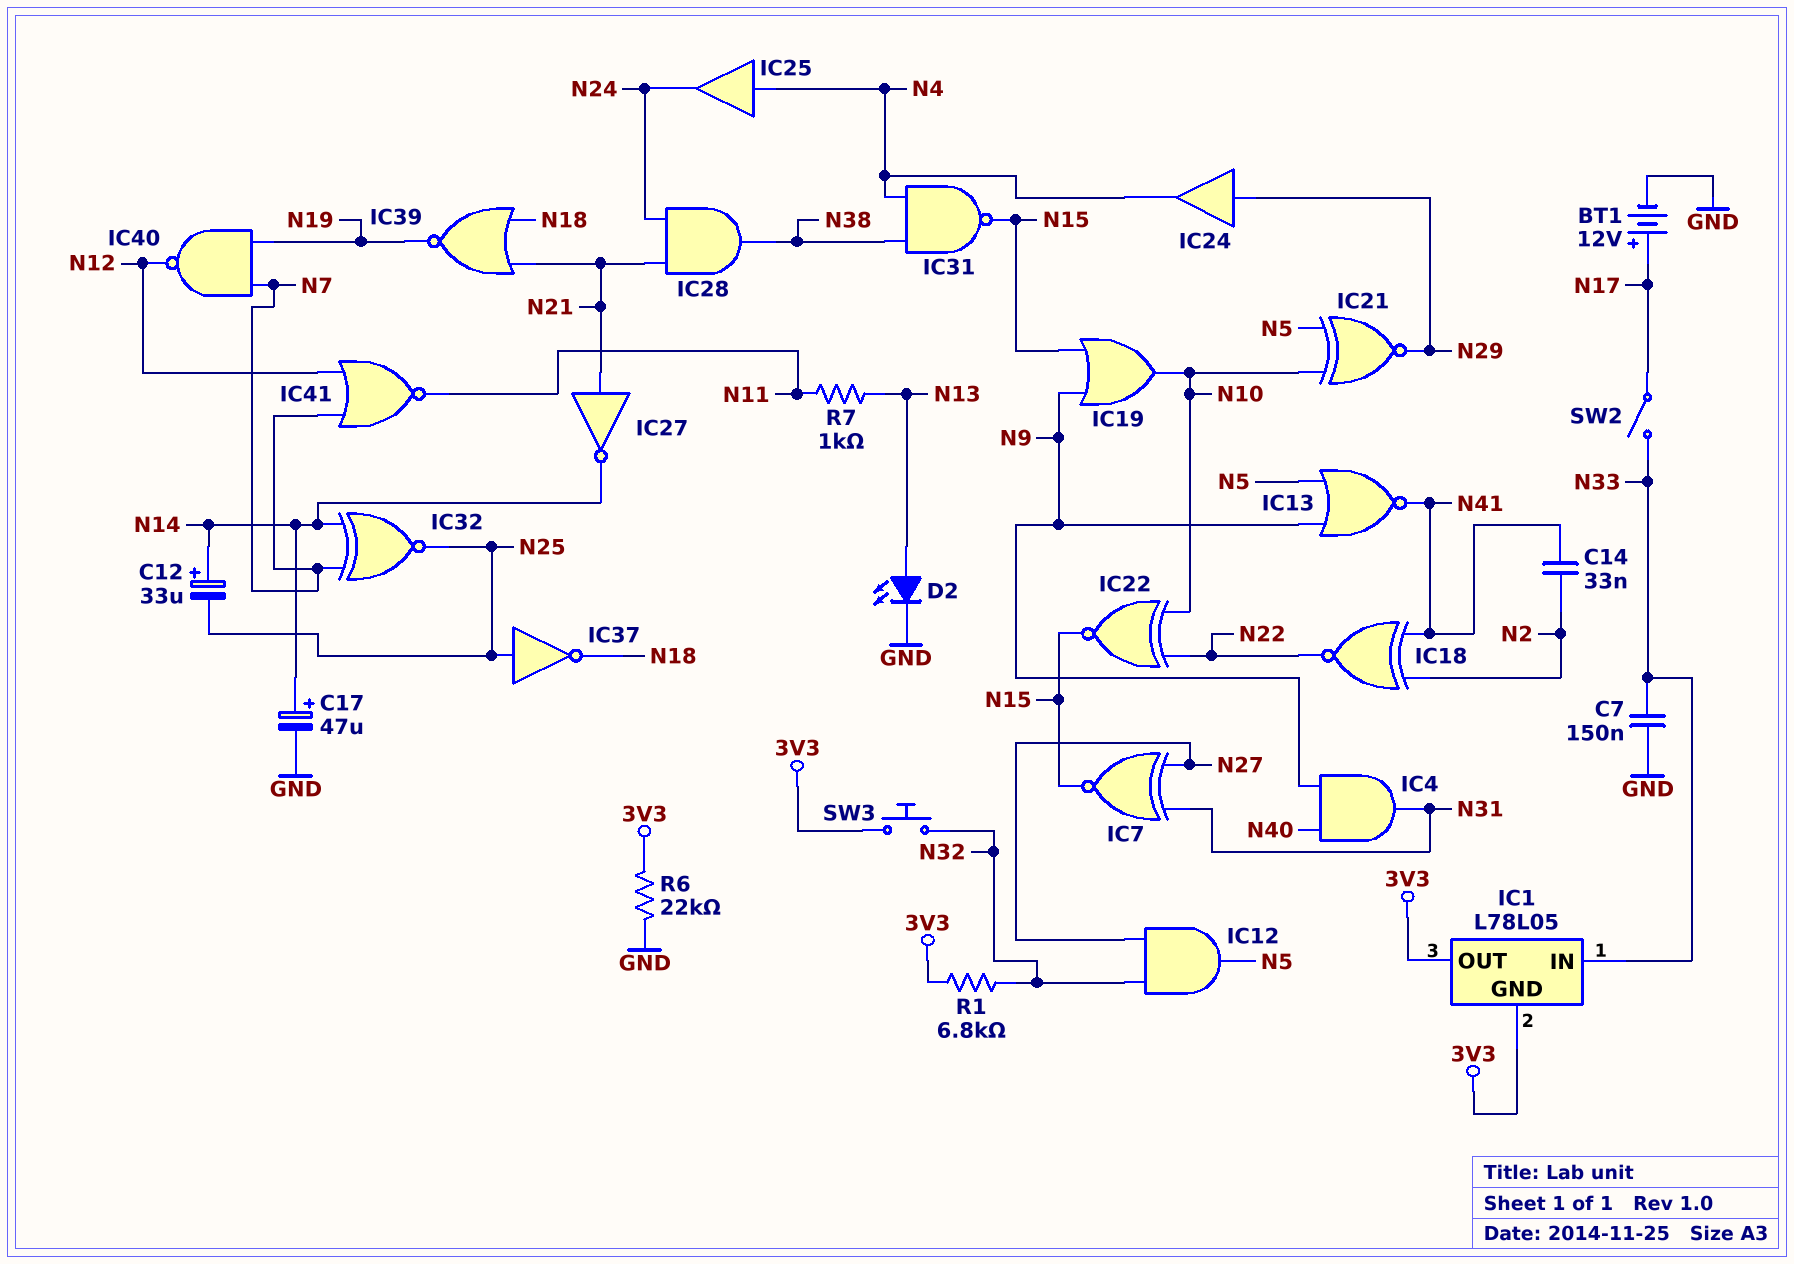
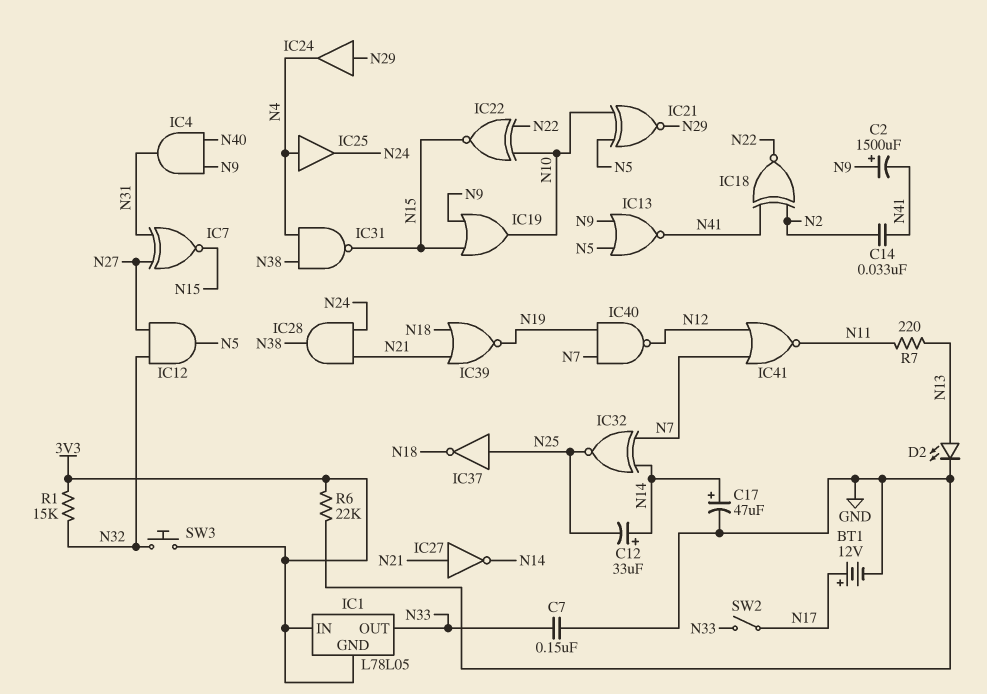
C2: none -> 1500uF (plus N9, minus N41)
IC1 pin IN: N33 -> 3V3
IC1 pin OUT: 3V3 -> N33
R1: 6.8k (3V3, N32) -> 15k (3V3, N32)
R7: 1k (N11, N13) -> 220 (N11, N13)

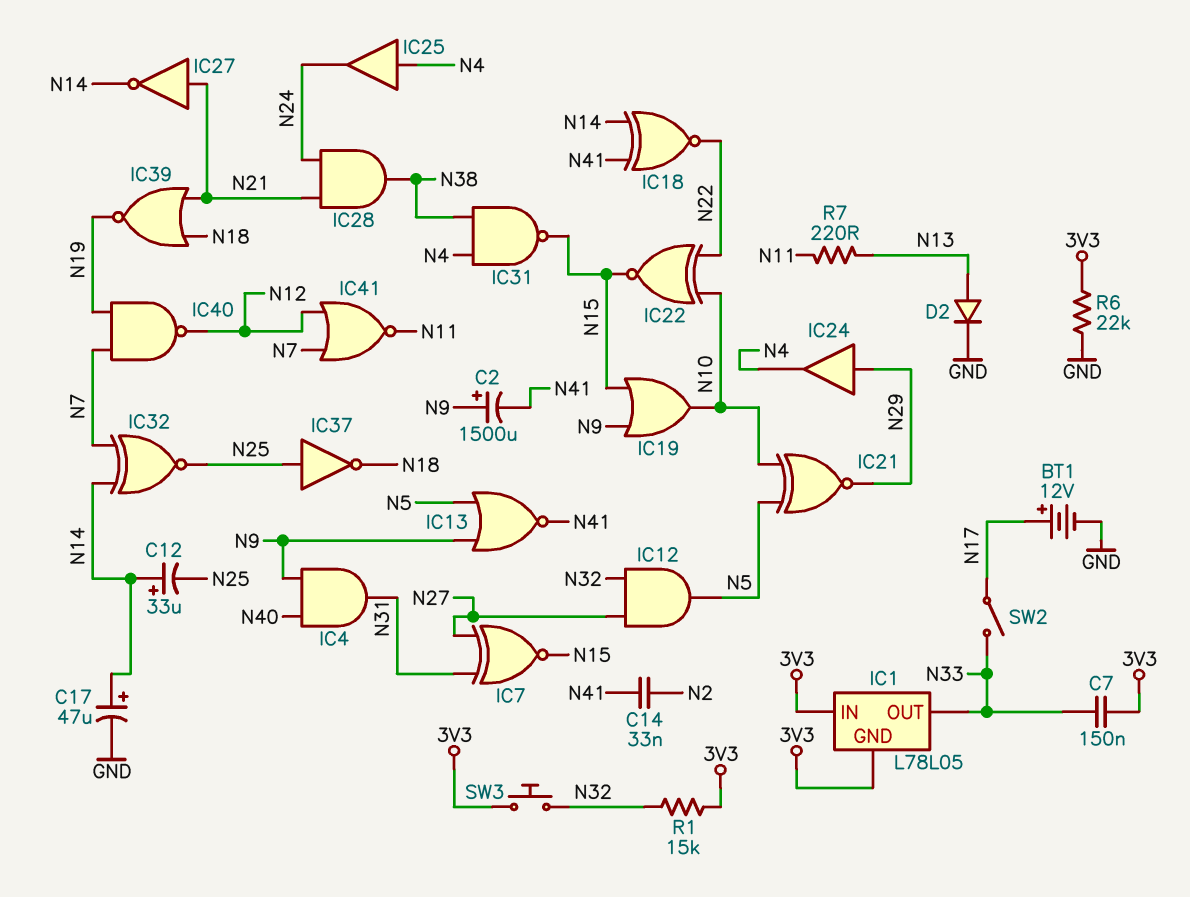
C7: 150nF (GND, N33) -> 150nF (3V3, N33)
D2: LED (A N13, K GND) -> diode (A N13, K GND)
IC18: XNOR (in N2, in N41, out N22) -> XNOR (in N14, in N41, out N22)

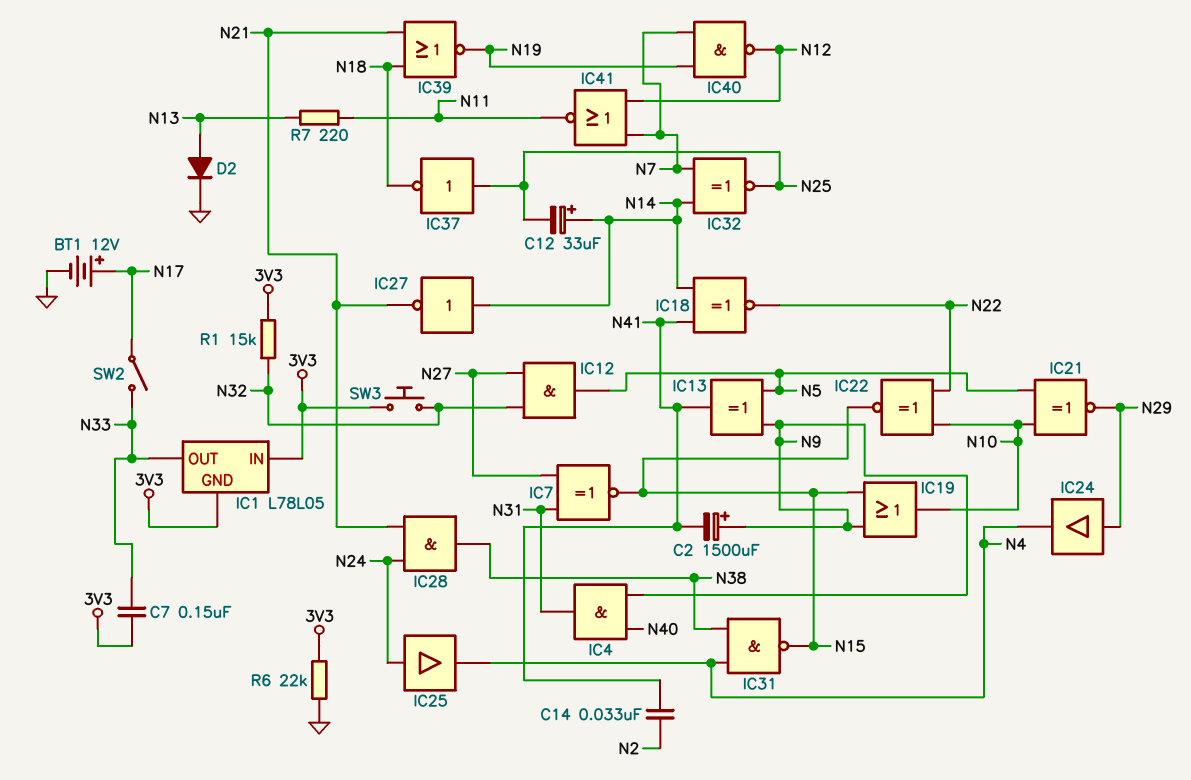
C17: 47uF (plus N14, minus GND) -> none
IC13: NOR (in N5, in N9, out N41) -> XOR (in N5, in N9, out N41)
IC25: buffer (in N4, out N24) -> buffer (in N24, out N4)
IC27: NOT (in N21, out N14) -> NOT (in N14, out N21)

